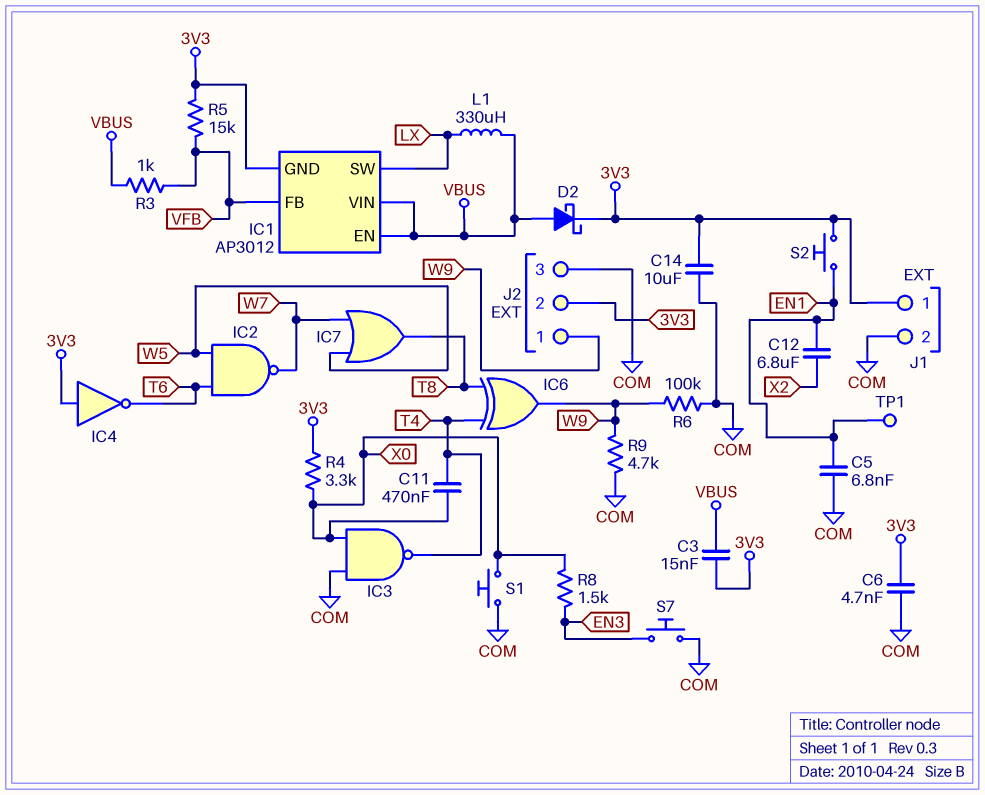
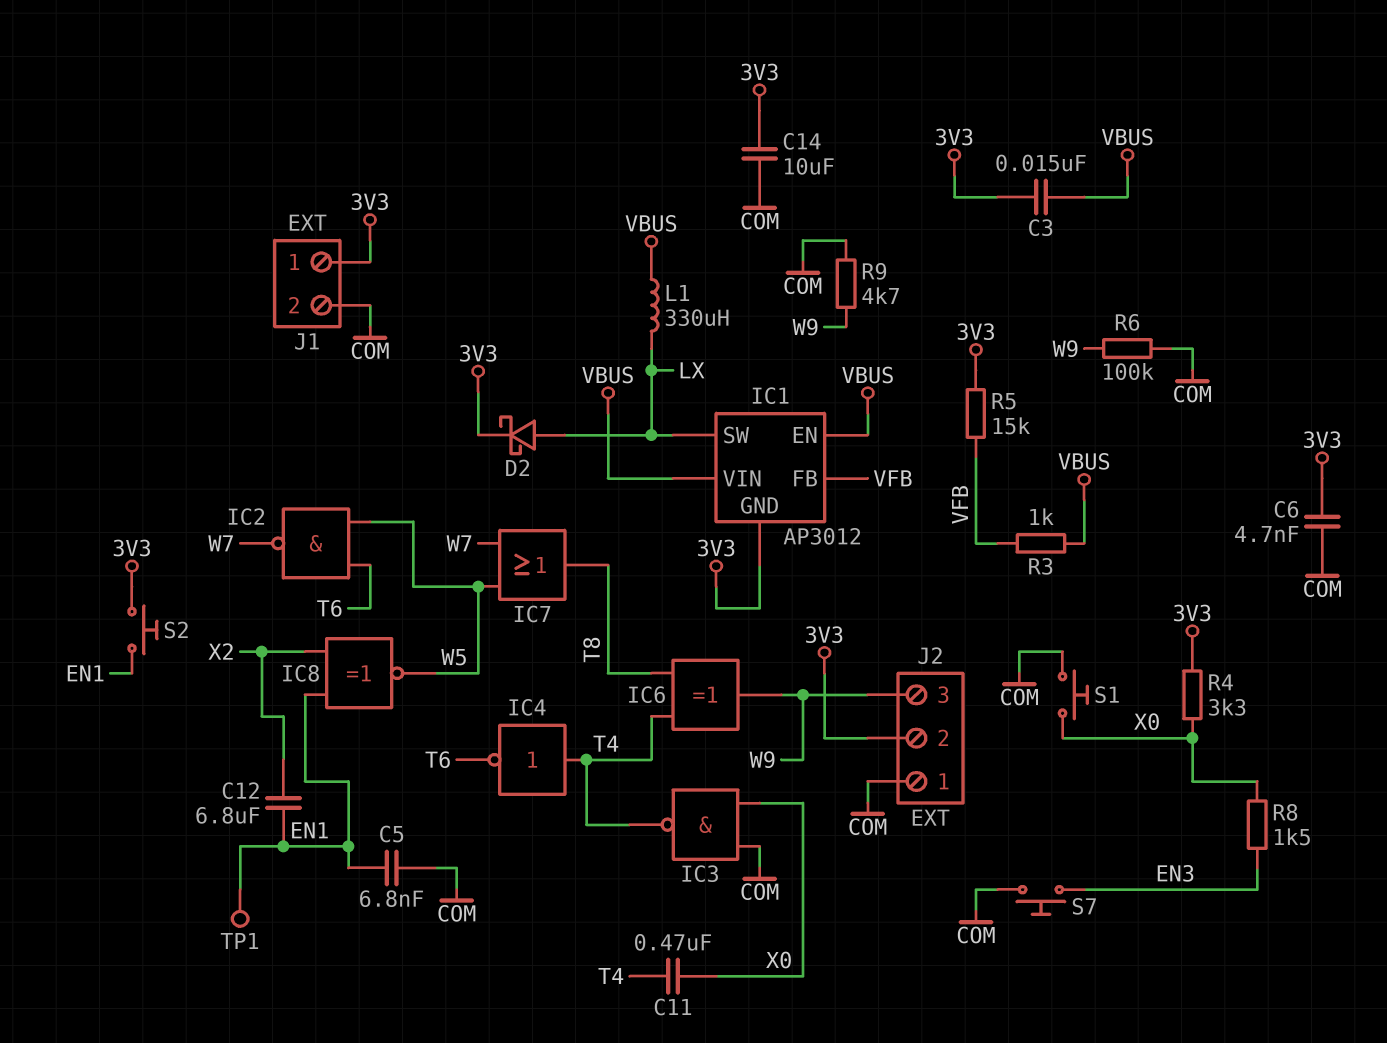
D2: schottky (A VBUS, K 3V3) -> schottky (A LX, K 3V3)
IC4: NOT (in 3V3, out T6) -> NOT (in T4, out T6)
IC8: none -> XNOR (in EN1, in X2, out W5)
J2 pin 1: W9 -> COM
J2 pin 3: COM -> W9

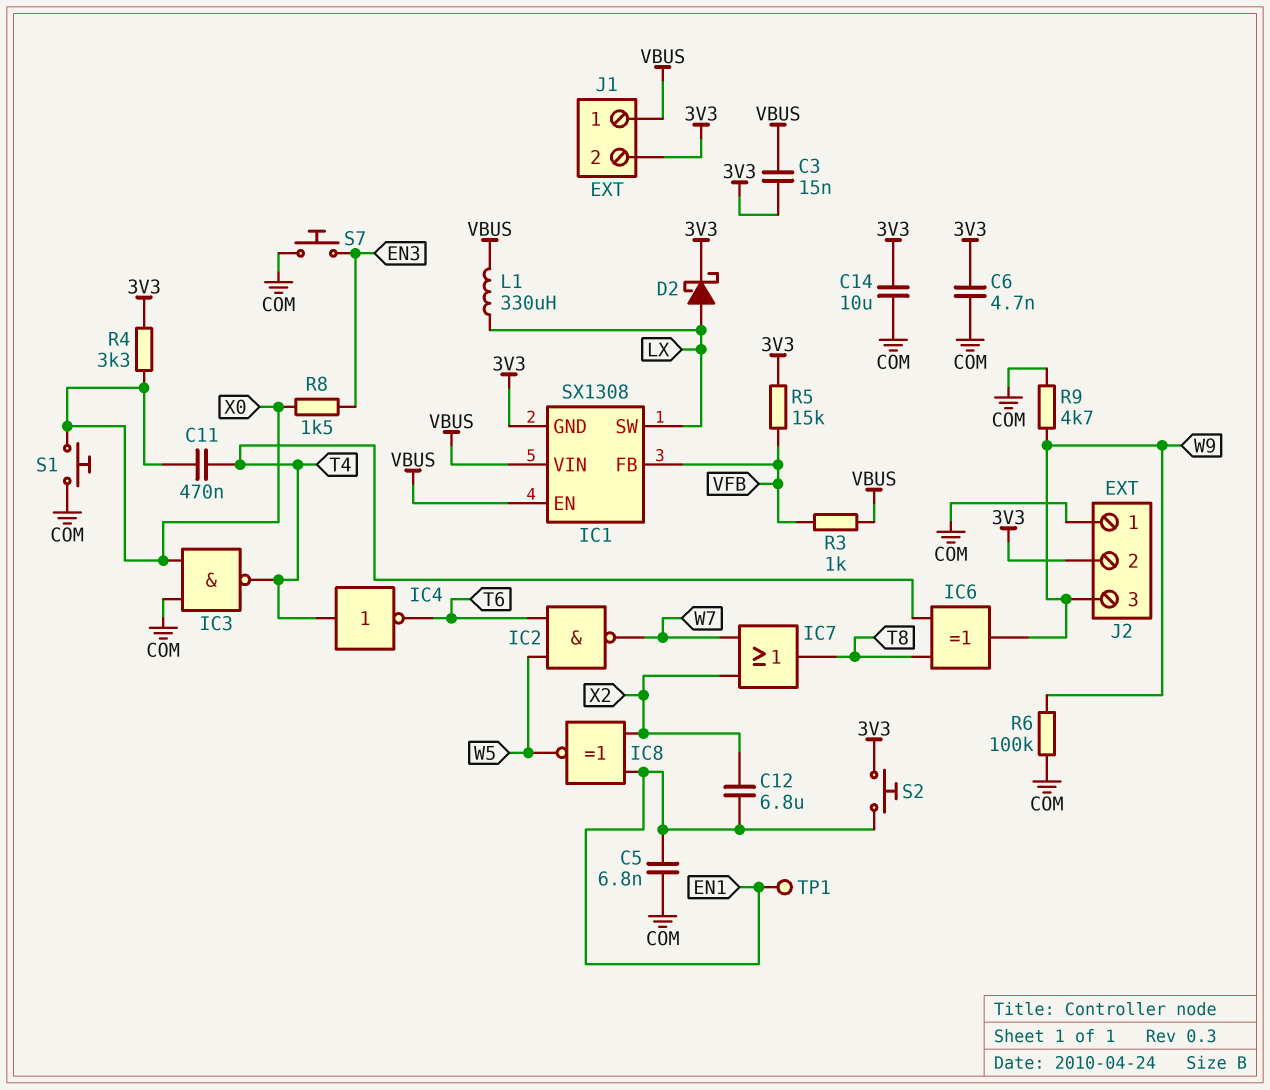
IC1: AP3012 -> SX1308
IC7: OR (in W5, in W7, out T8) -> OR (in W7, in X2, out T8)
J1 pin 1: 3V3 -> VBUS
J1 pin 2: COM -> 3V3

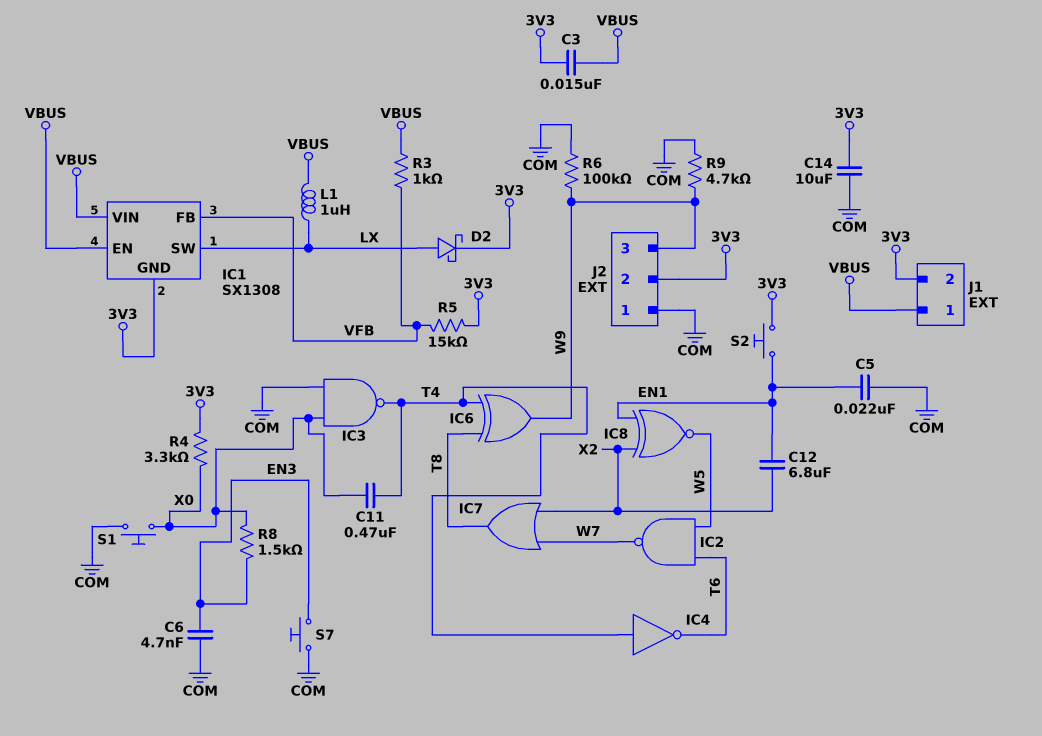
C5: 6.8nF (COM, EN1) -> 22nF (COM, EN1)
C6: 4.7nF (3V3, COM) -> 4.7nF (COM, EN3)
L1: 330uH (LX, VBUS) -> 1uH (LX, VBUS)
TP1: test point (EN1) -> none

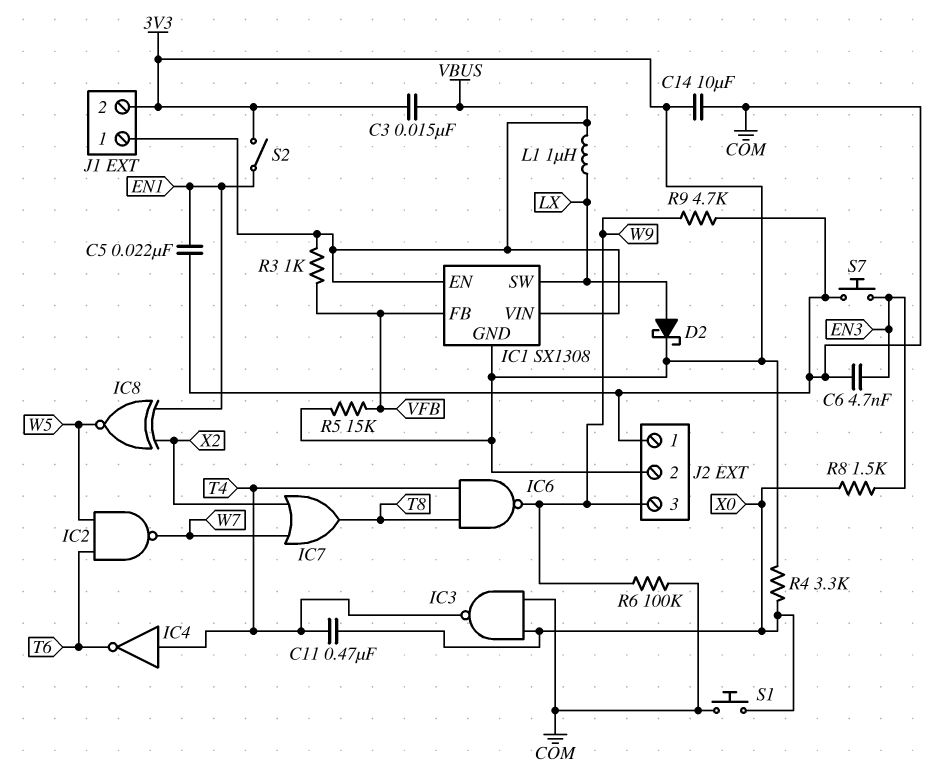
C12: 6.8uF (EN1, X2) -> none
IC6: XOR (in T4, in T8, out W9) -> NAND (in T4, in T8, out W9)
S2: button (3V3, EN1) -> switch (3V3, EN1)

